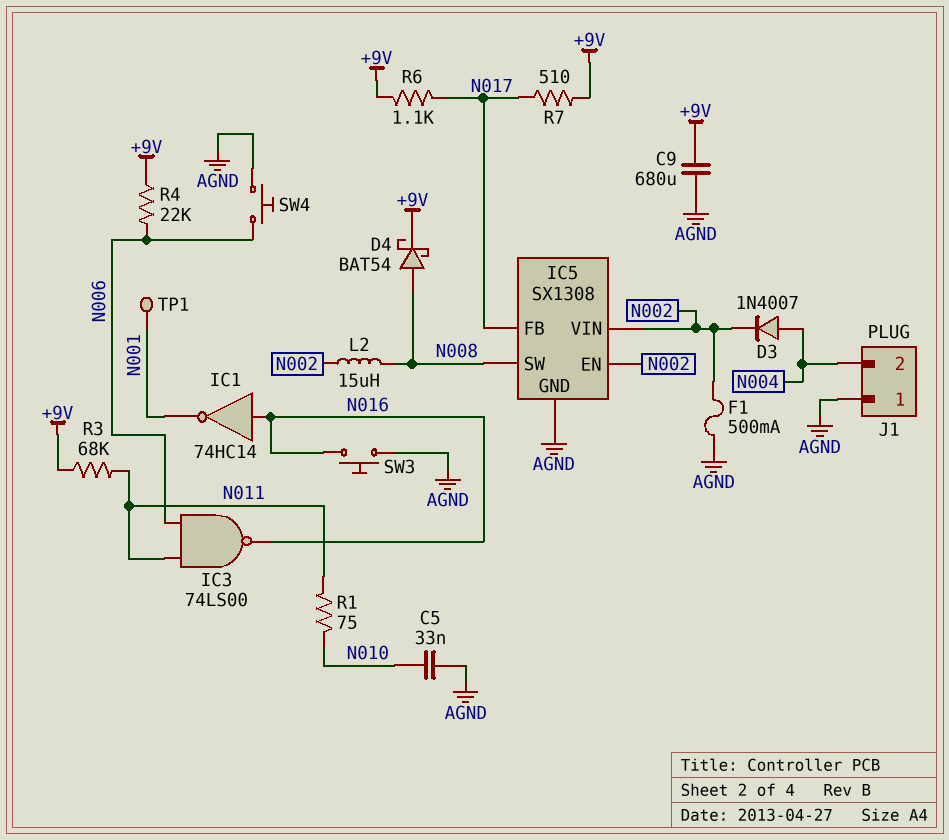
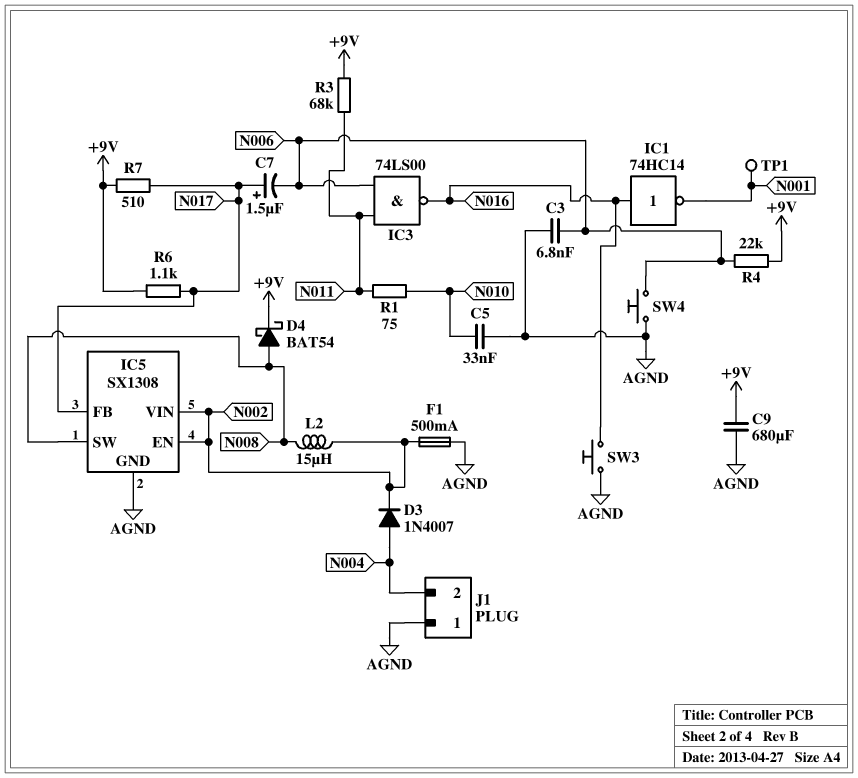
C3: none -> 6.8nF (AGND, N006)
C7: none -> 1.5uF (plus N017, minus N006)

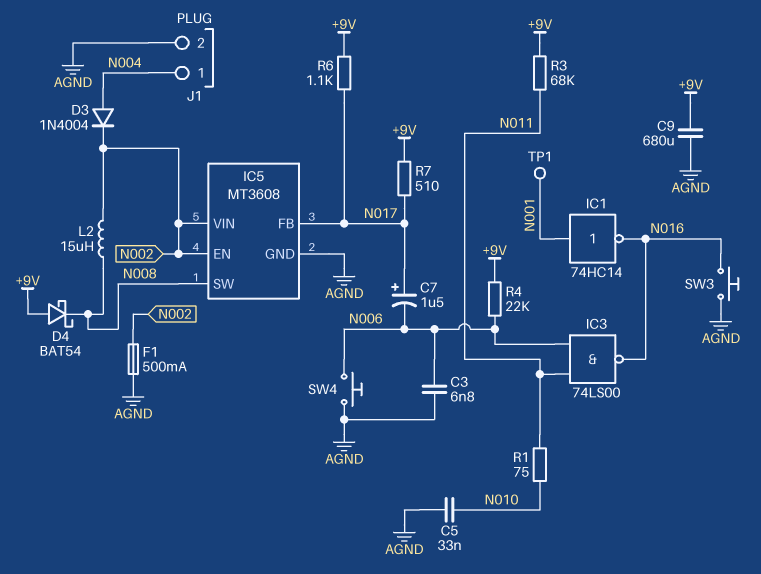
D3: diode 1N4007 (A N004, K N002) -> diode 1N4004 (A N004, K N002)
D4: schottky BAT54 (A N008, K +9V) -> schottky BAT54 (A +9V, K N008)
IC1: NOT 74HC14 (in N016, out N001) -> NOT 74HC14 (in N001, out N016)
IC5: SX1308 -> MT3608
J1 pin 1: AGND -> N004
J1 pin 2: N004 -> AGND

